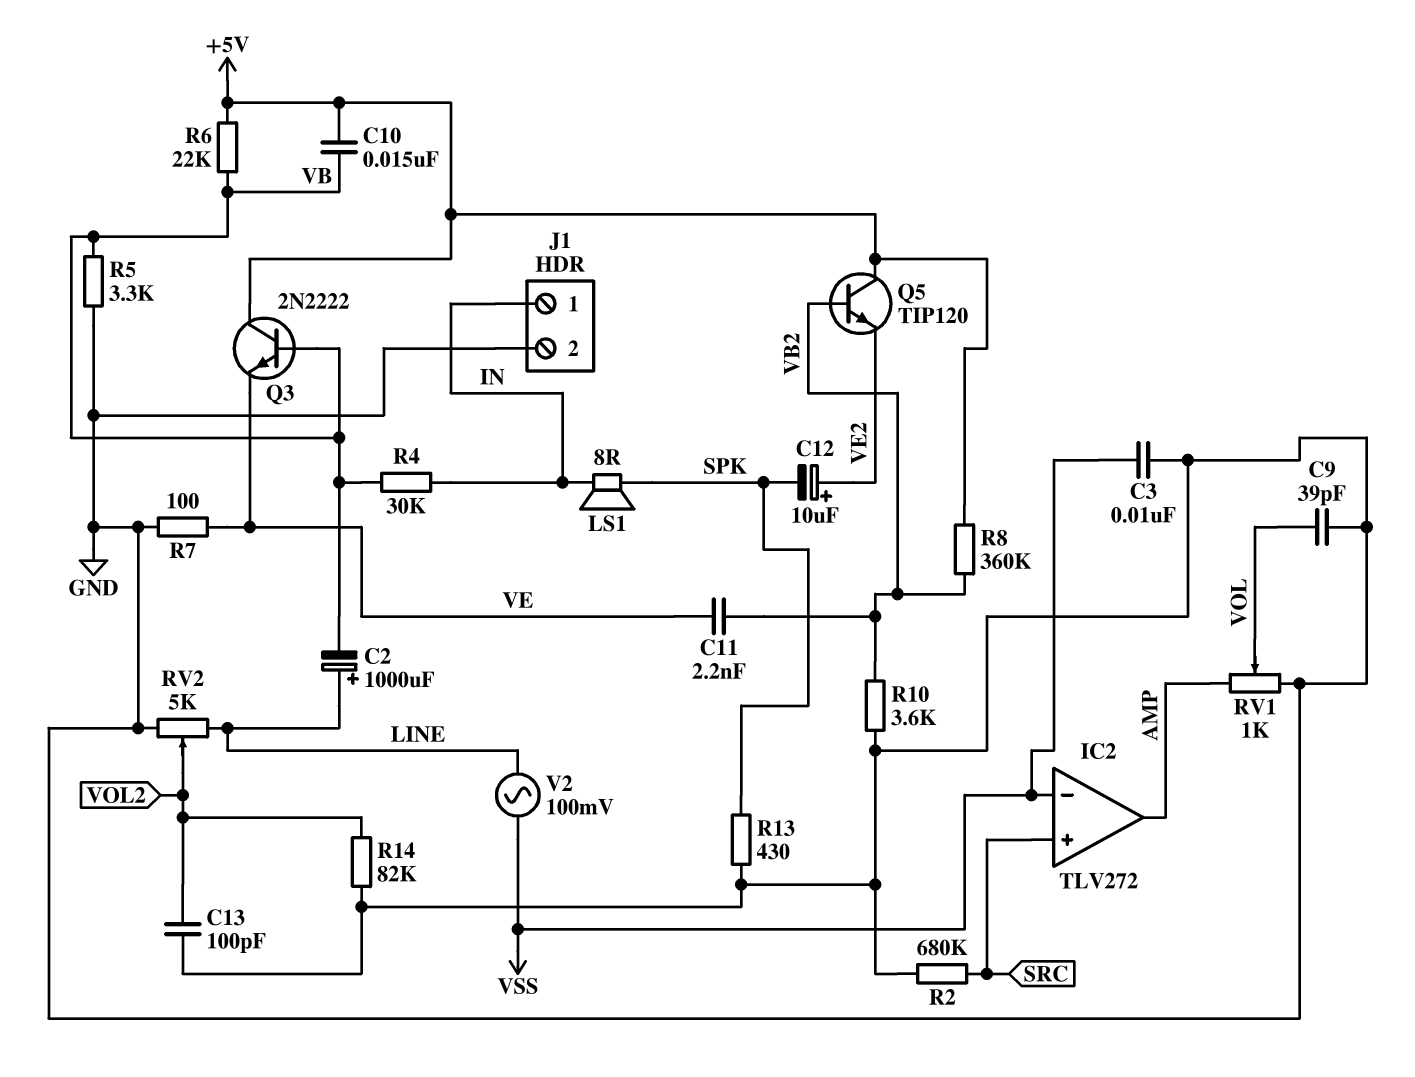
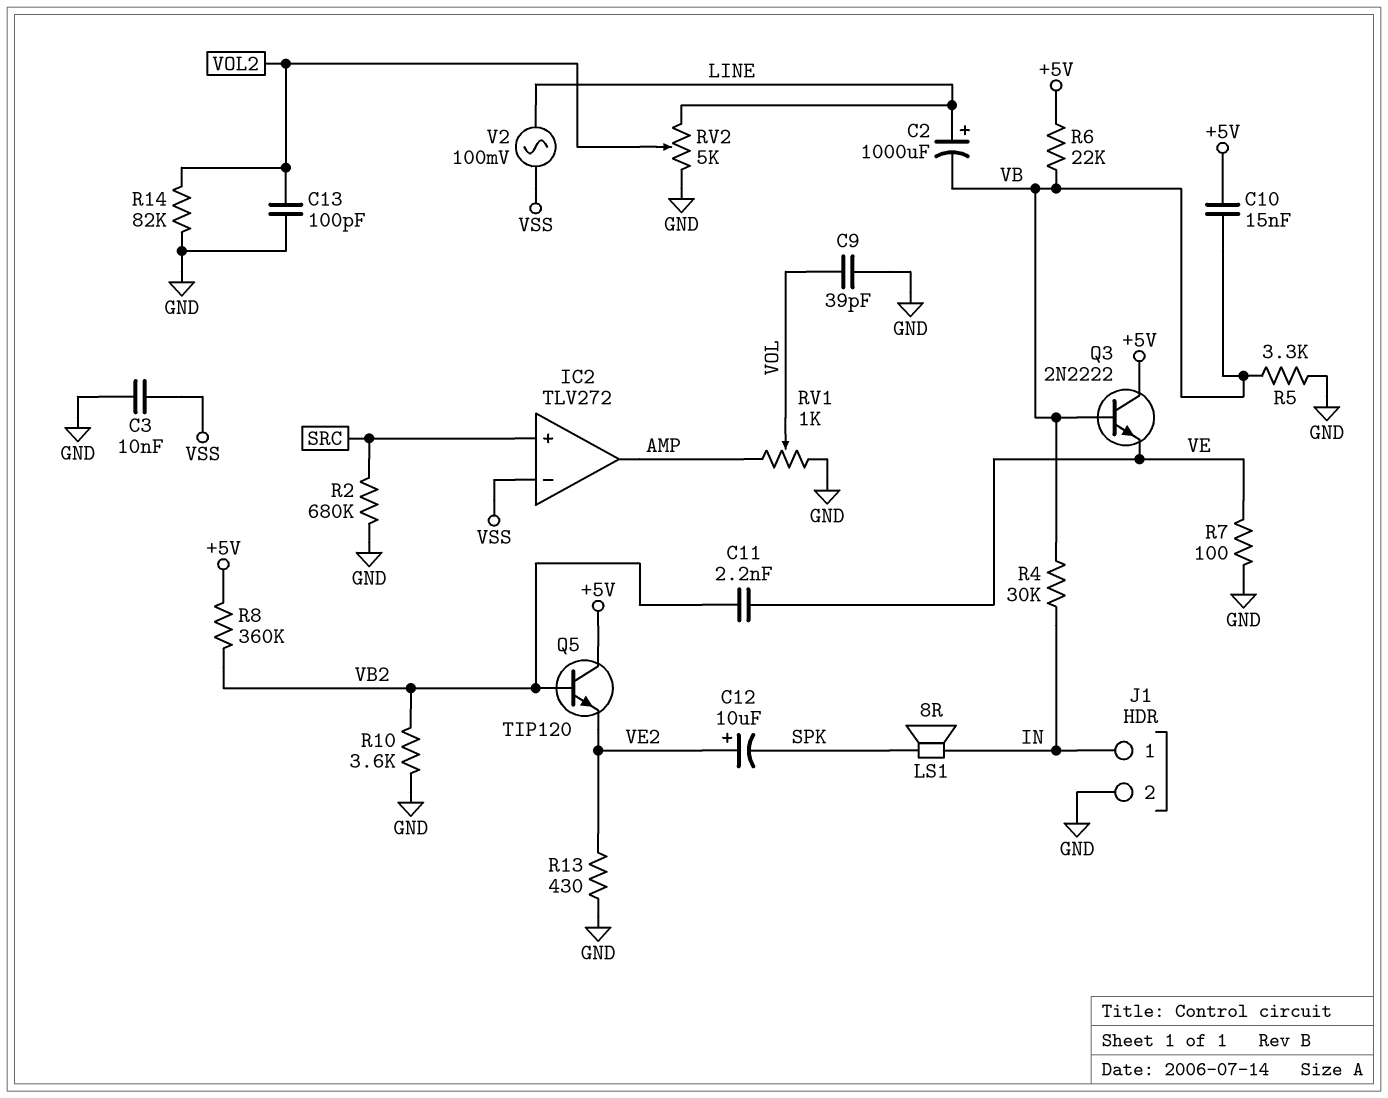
R13: 430 (GND, SPK) -> 430 (GND, VE2)

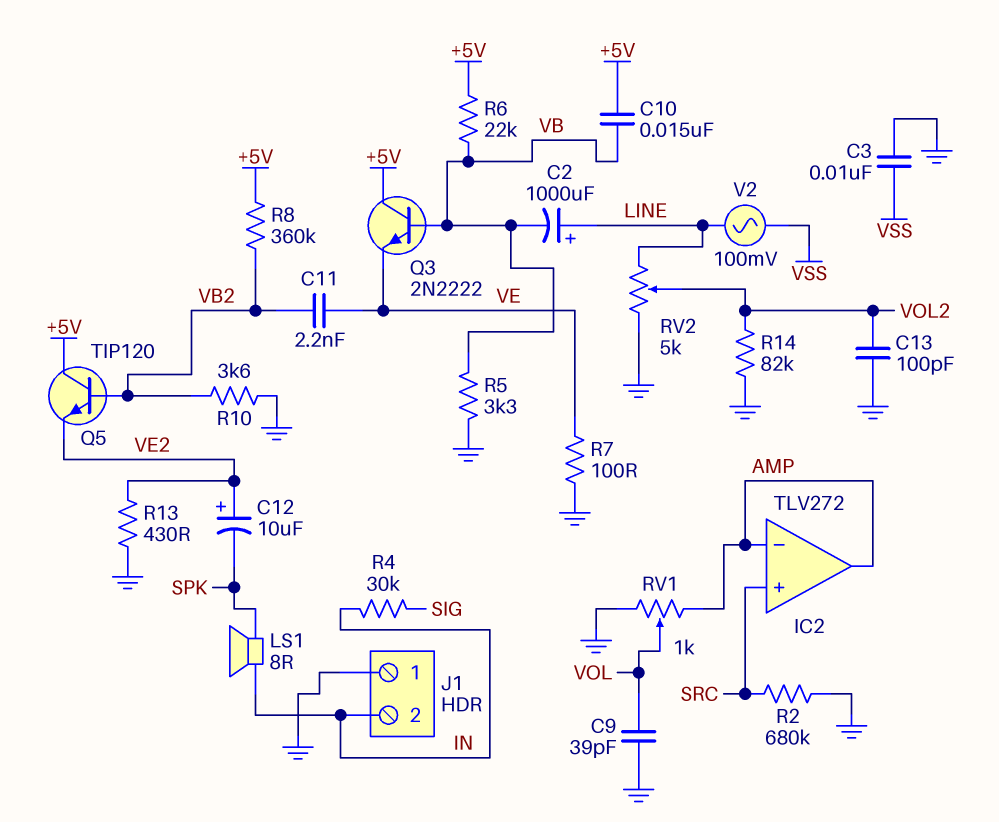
IC2 pin in-: VSS -> AMP
J1 pin 1: IN -> GND
J1 pin 2: GND -> IN
R4: 30k (IN, VB) -> 30k (IN, SIG)

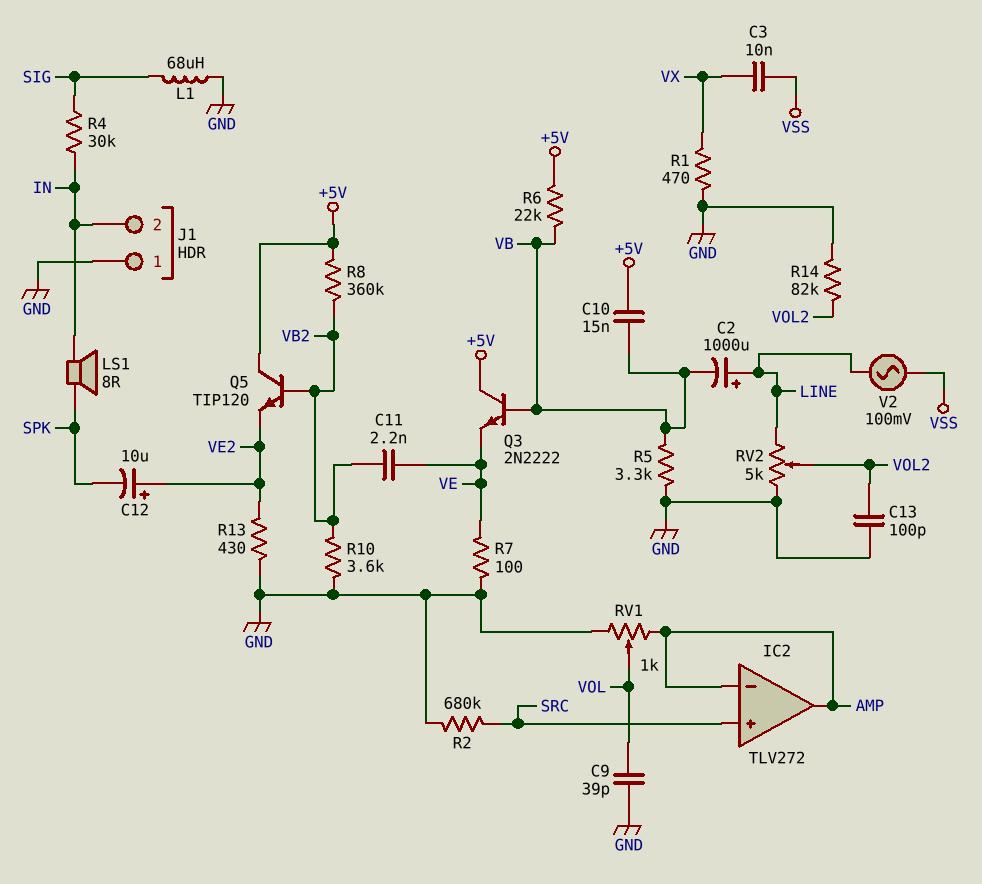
C3: 10nF (GND, VSS) -> 10nF (VSS, VX)
L1: none -> 68uH (GND, SIG)
R1: none -> 470 (GND, VX)

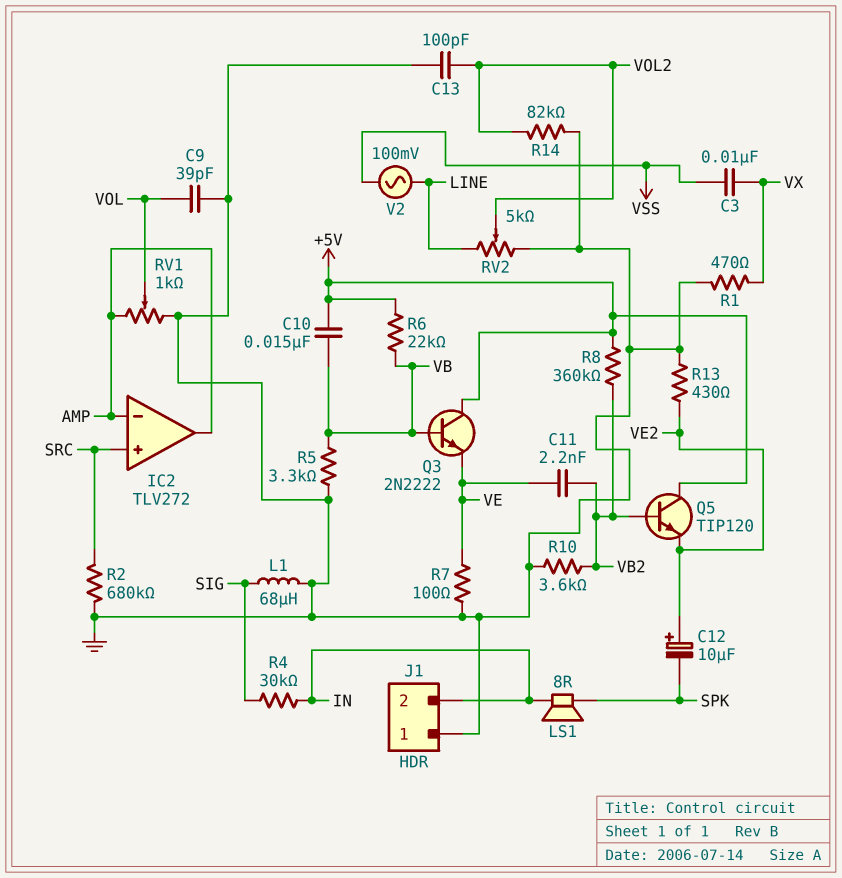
C2: 1000uF (plus LINE, minus VB) -> none

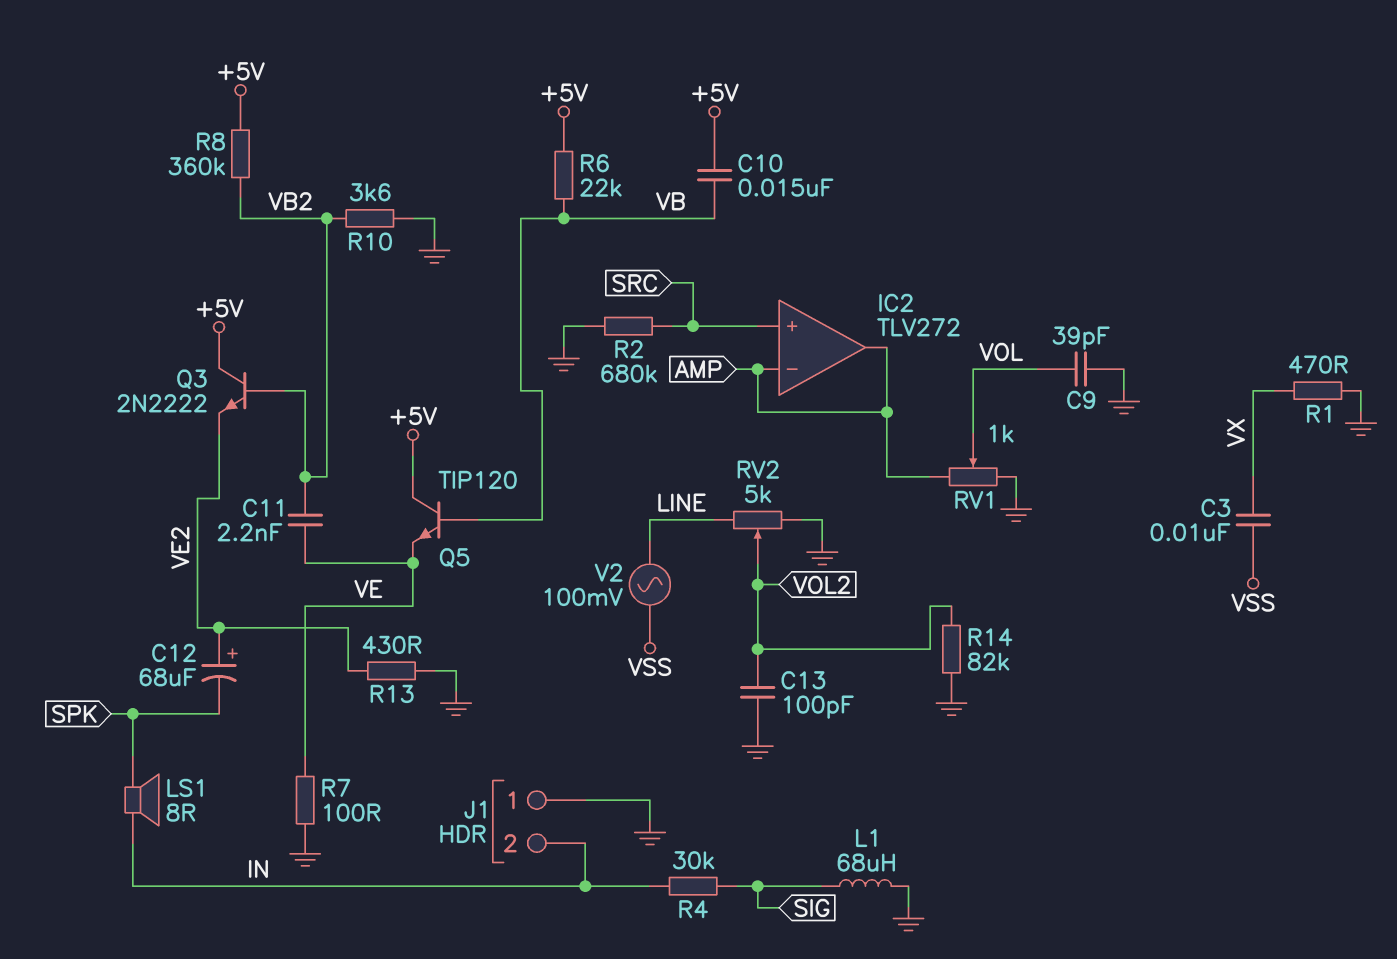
C12: 10uF (plus VE2, minus SPK) -> 68uF (plus VE2, minus SPK)
Q3: NPN 2N2222 (B VB, C +5V, E VE) -> NPN 2N2222 (B VB2, C +5V, E VE2)
Q5: NPN TIP120 (B VB2, C +5V, E VE2) -> NPN TIP120 (B VB, C +5V, E VE)
R5: 3.3k (GND, VB) -> none

